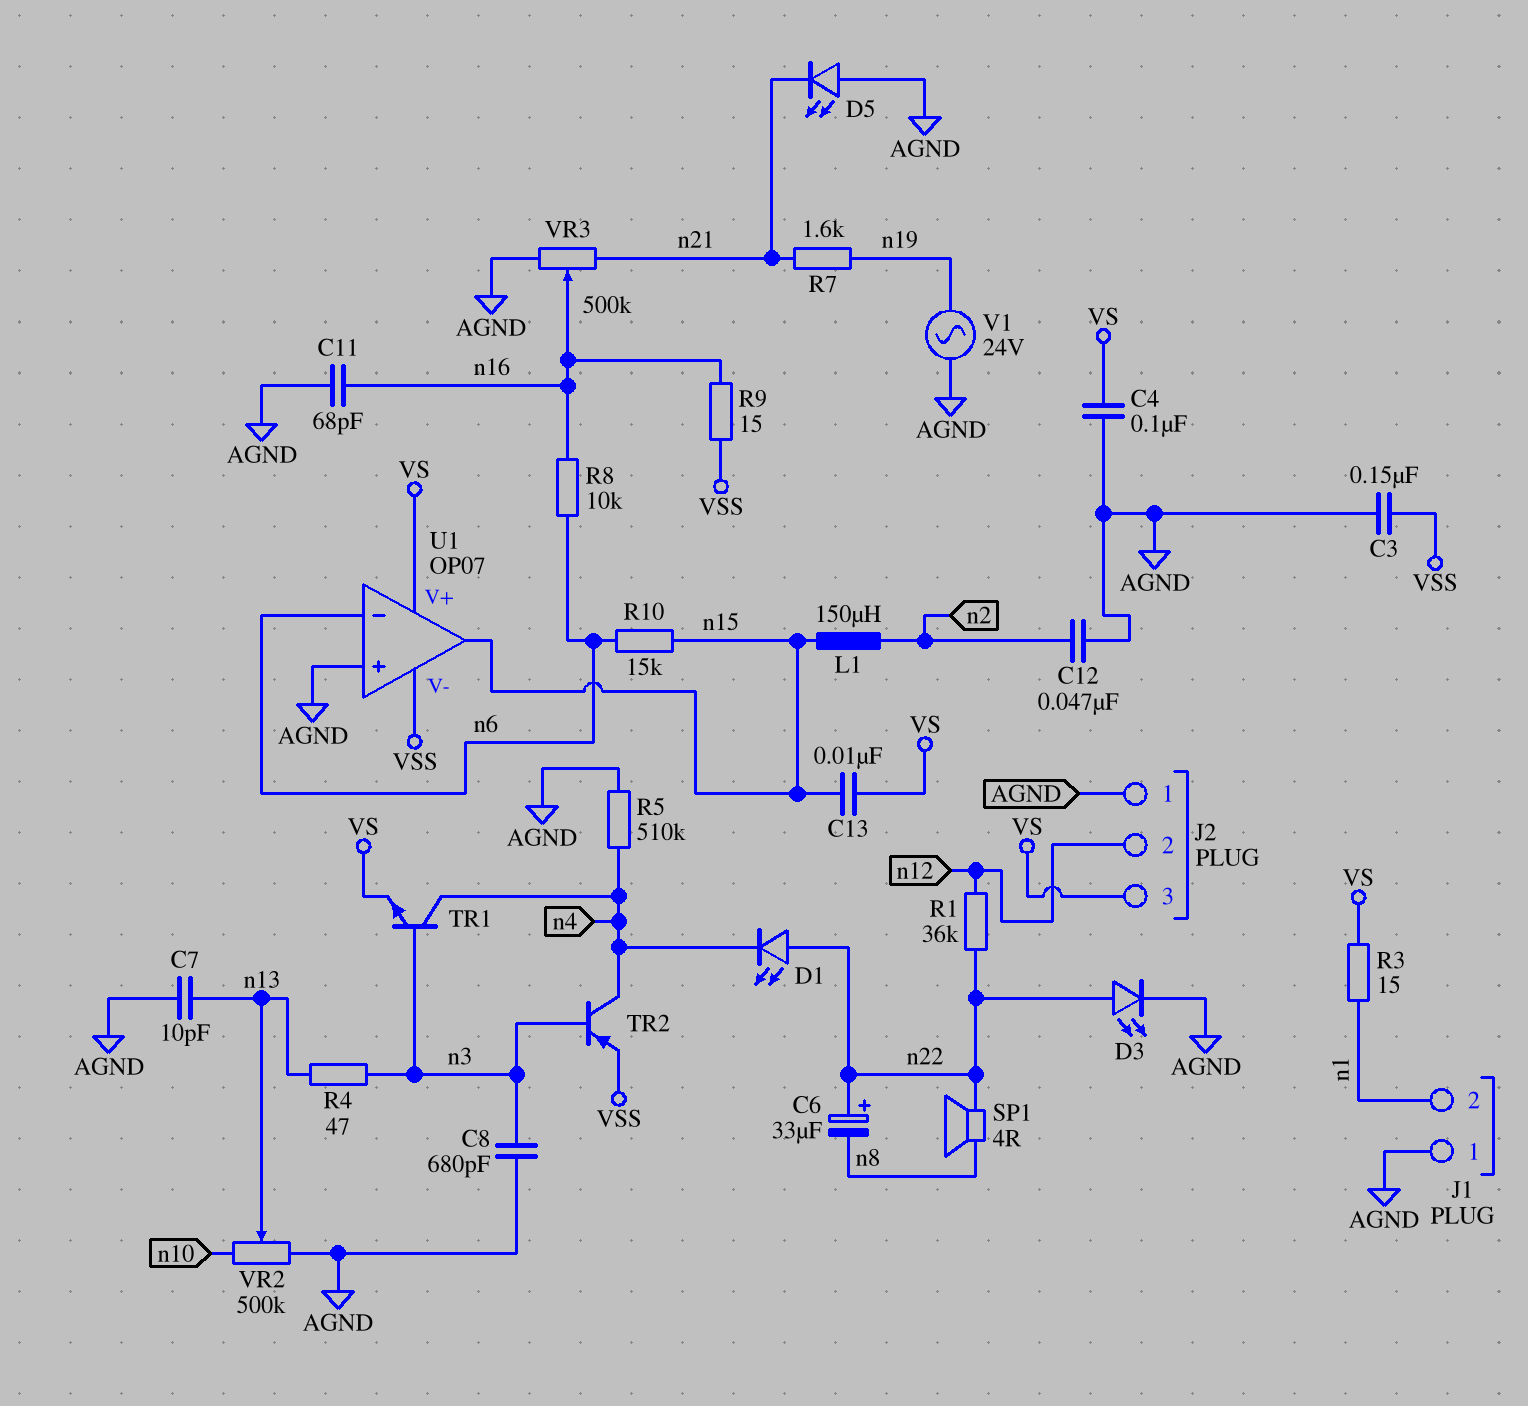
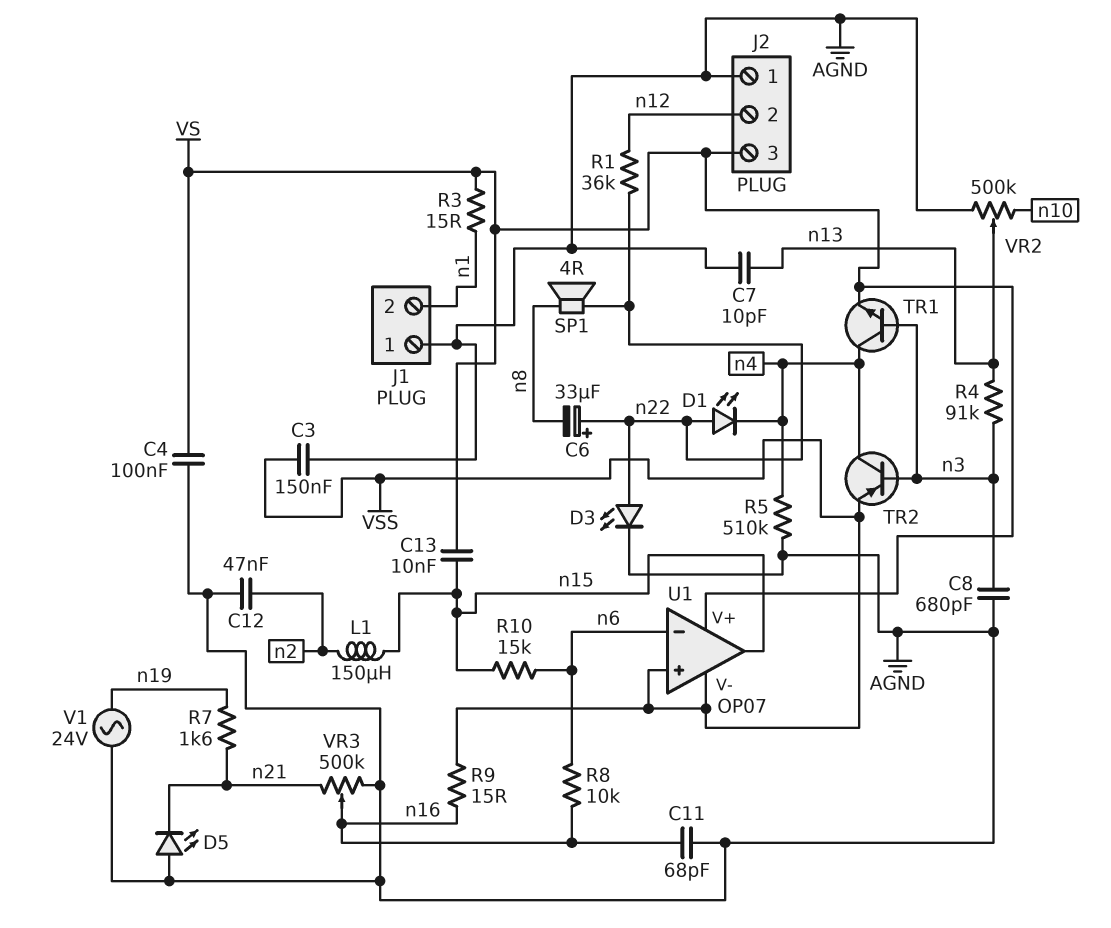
R4: 47 (n3, n13) -> 91k (n3, n13)
U1 pin in+: AGND -> VSS

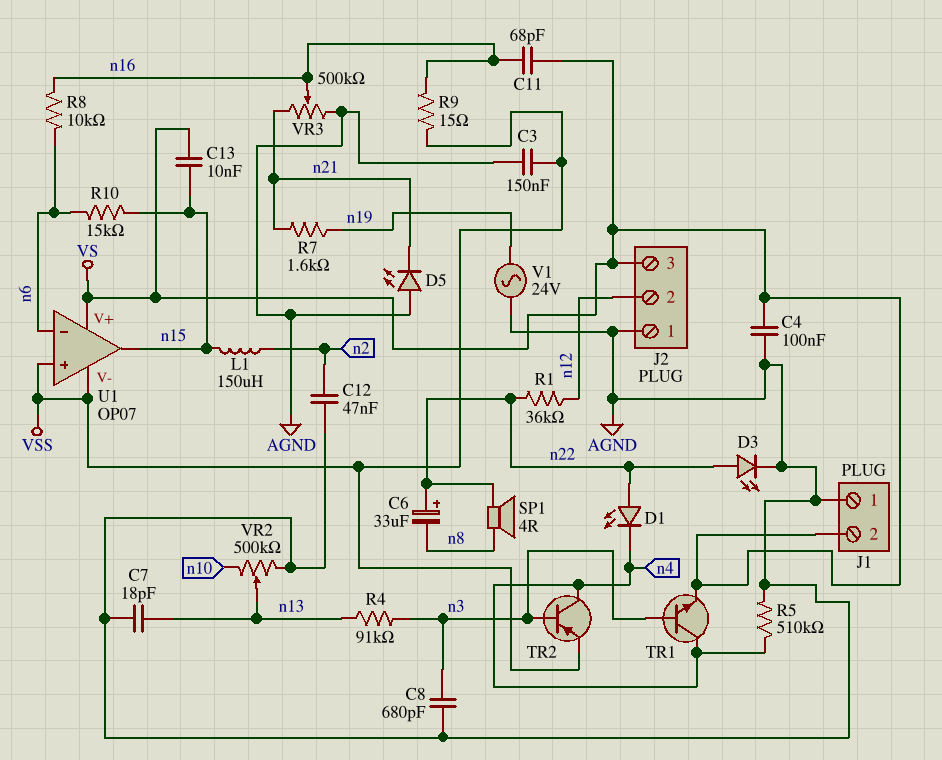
C7: 10pF (AGND, n13) -> 18pF (AGND, n13)
C11: 68pF (AGND, n16) -> 68pF (VS, n16)
J1 pin 2: n1 -> VS
R3: 15 (VS, n1) -> none

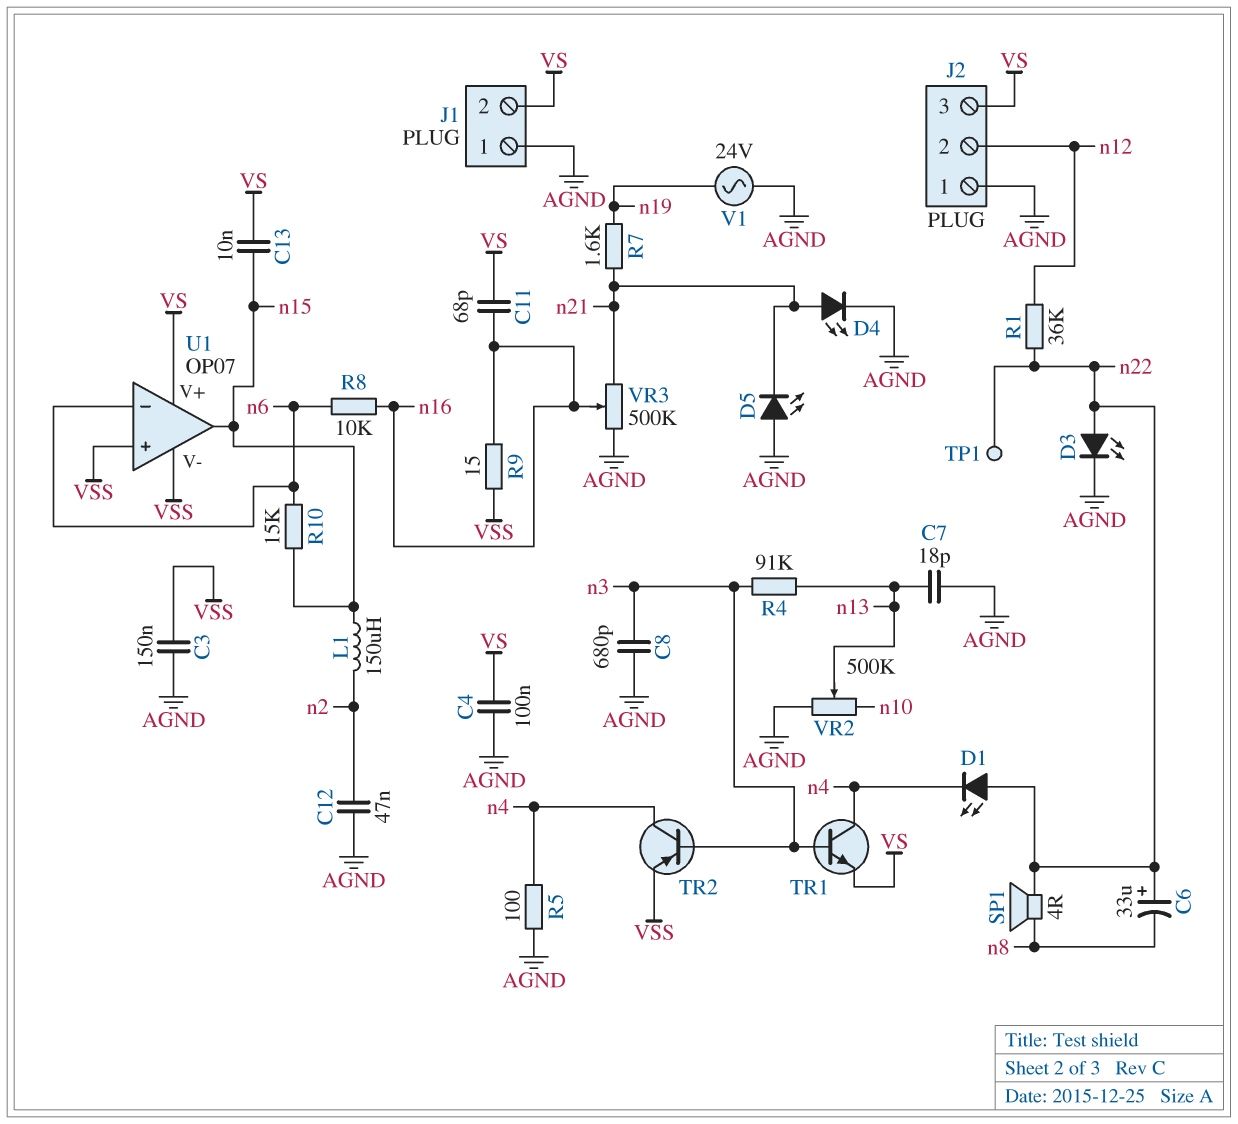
D4: none -> LED (A n21, K AGND)
R5: 510k (AGND, n4) -> 100 (AGND, n4)
TP1: none -> test point (n22)

